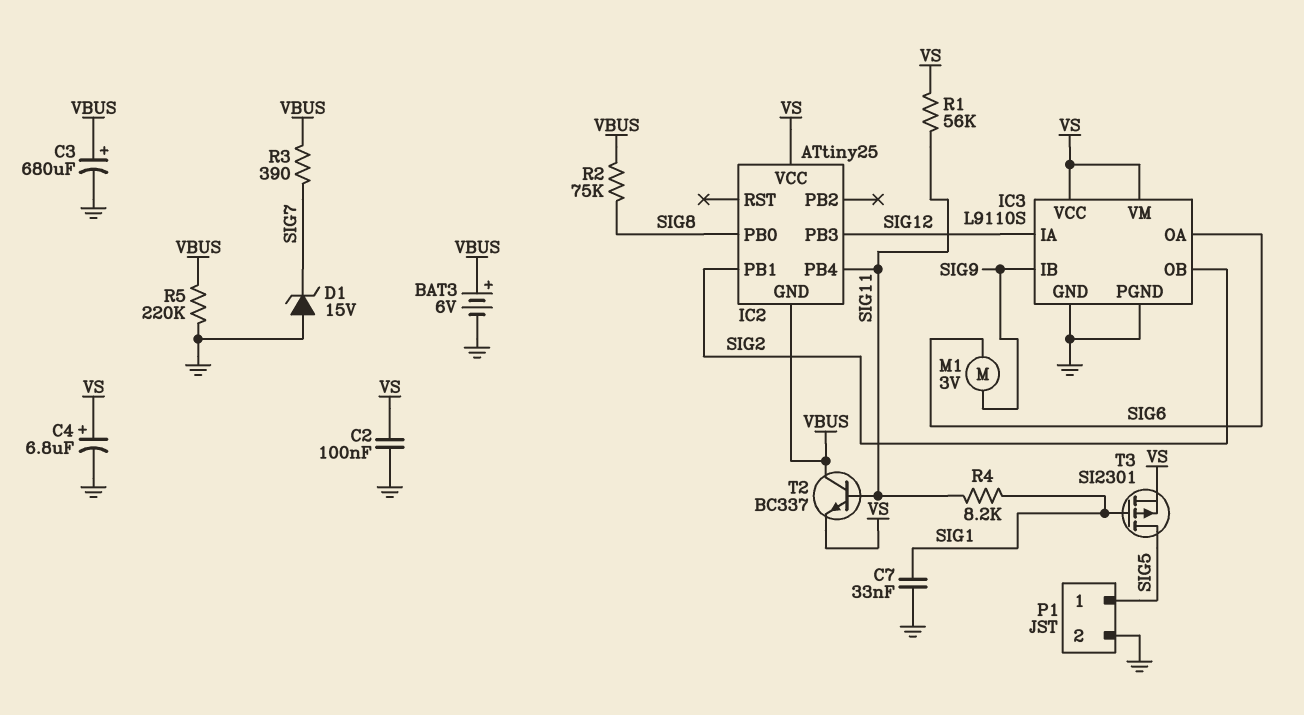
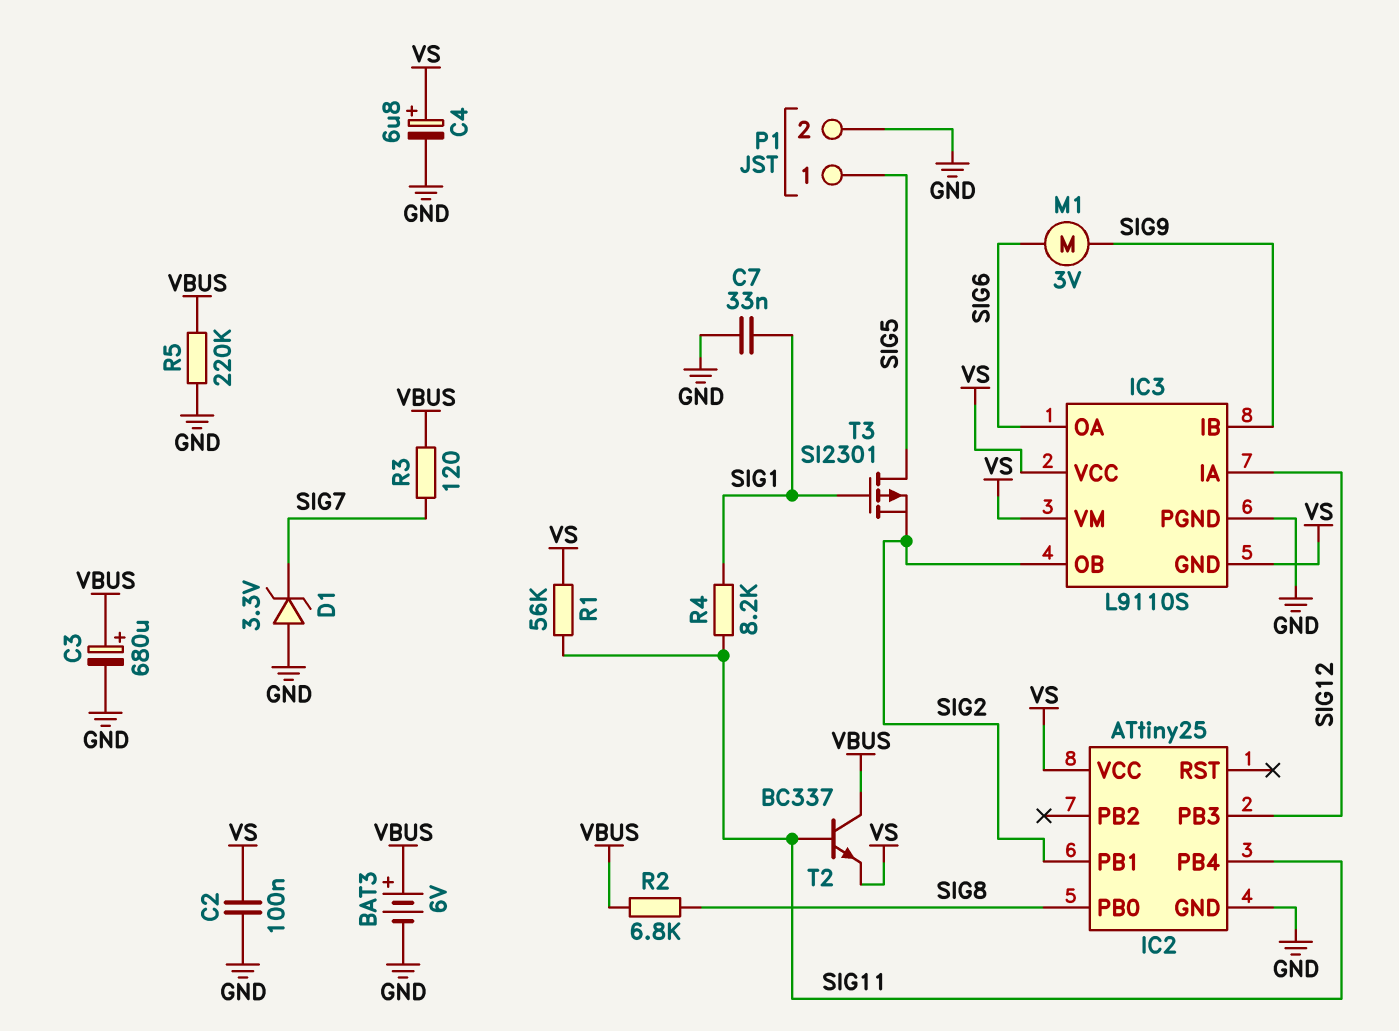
D1: zener 15V (A GND, K SIG7) -> zener 3.3V (A GND, K SIG7)
IC2 pin GND: VBUS -> GND
IC3 pin GND: GND -> VS
R2: 75k (SIG8, VBUS) -> 6.8k (SIG8, VBUS)
R3: 390 (SIG7, VBUS) -> 120 (SIG7, VBUS)
T3: PMOS SI2301 (G SIG1, D SIG5, S VS) -> PMOS SI2301 (G SIG1, D SIG5, S SIG2)

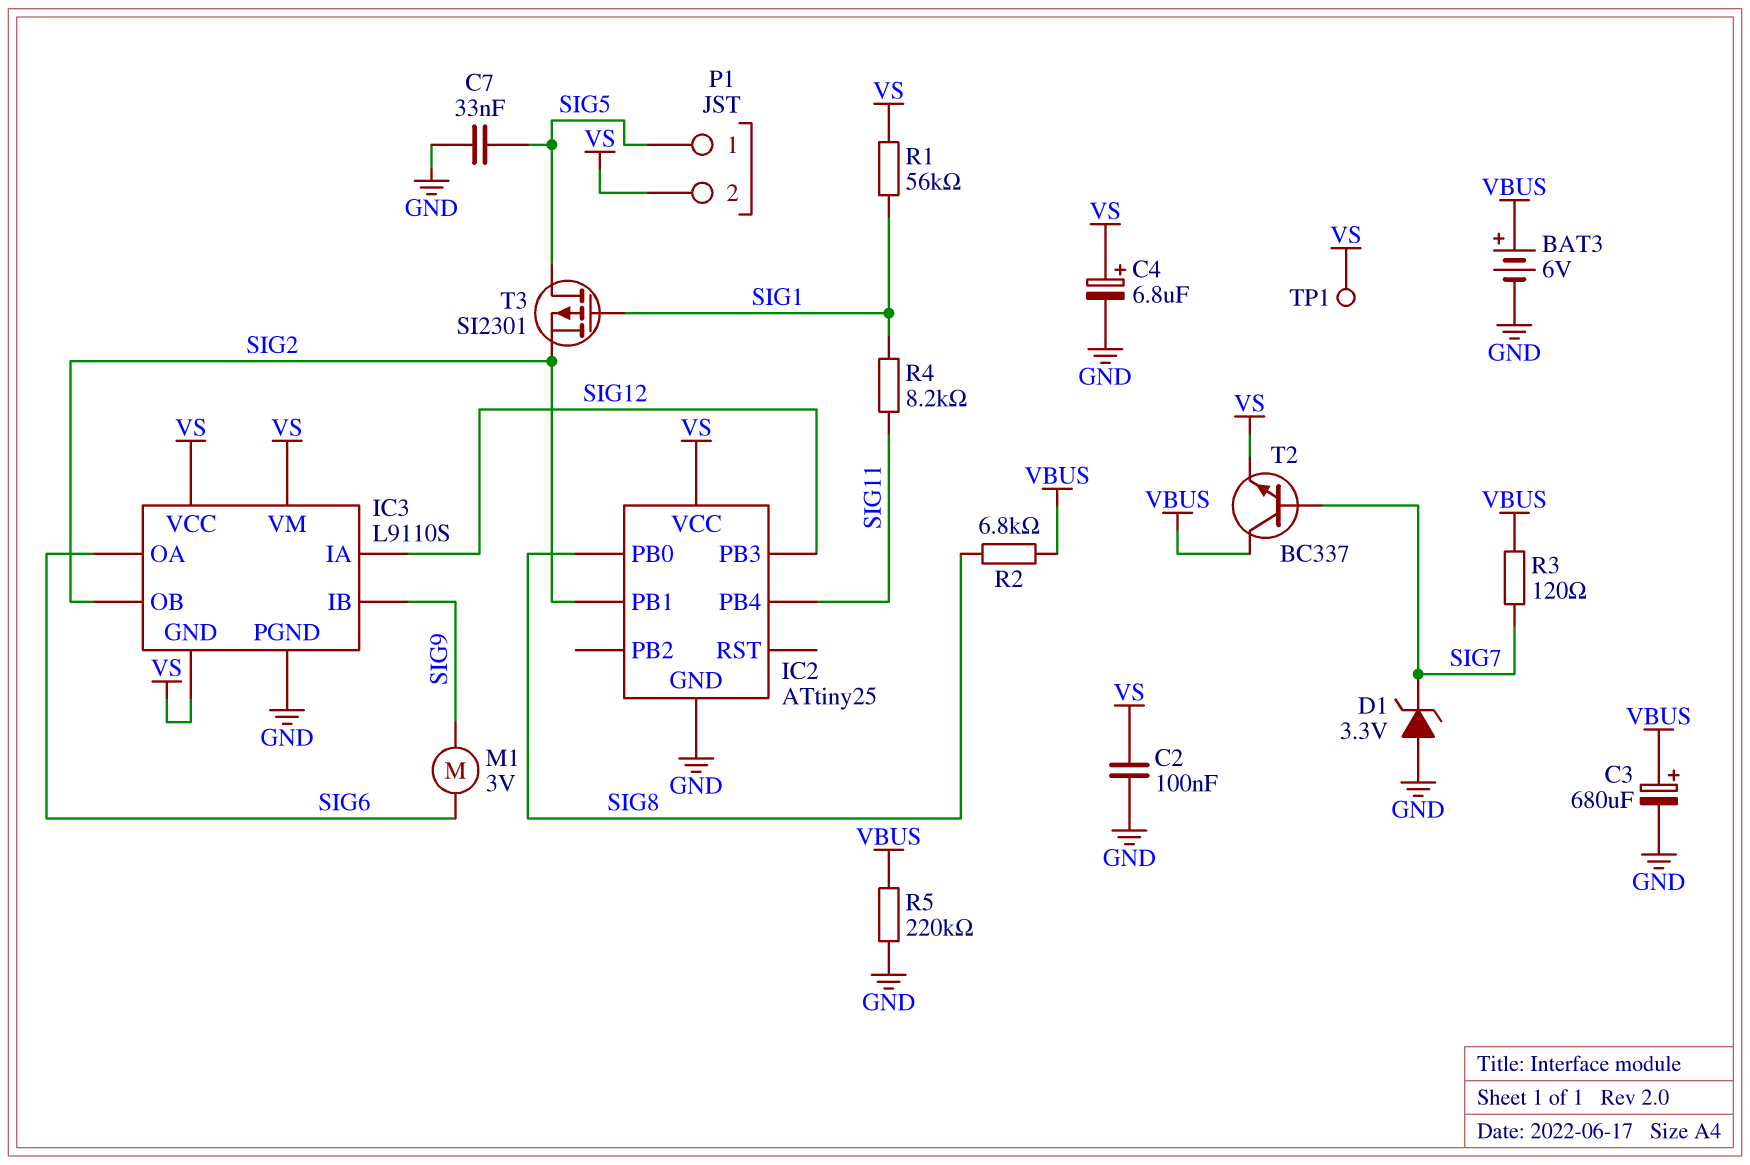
C7: 33nF (GND, SIG1) -> 33nF (GND, SIG5)
P1 pin 2: GND -> VS
R1: 56k (SIG11, VS) -> 56k (SIG1, VS)
T2: NPN BC337 (B SIG11, C VBUS, E VS) -> NPN BC337 (B SIG7, C VBUS, E VS)
TP1: none -> test point (VS)

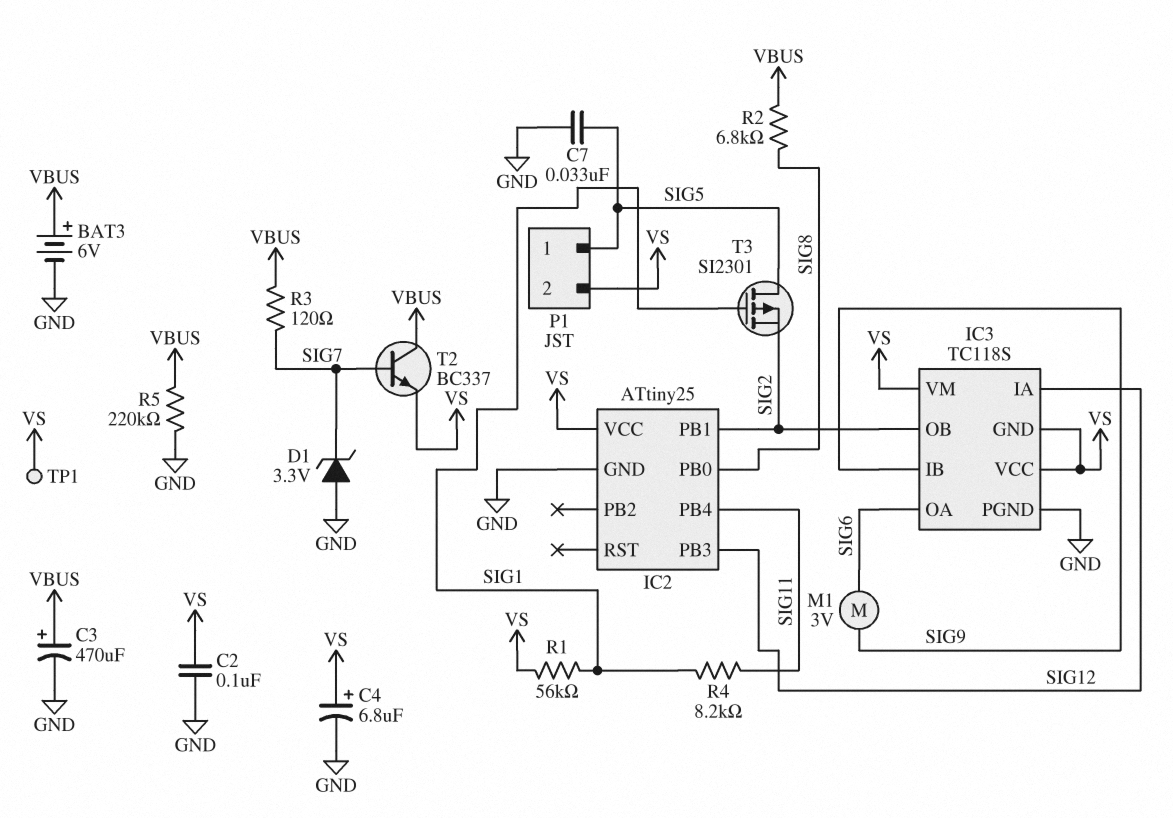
C3: 680uF (plus VBUS, minus GND) -> 470uF (plus VBUS, minus GND)
IC3: L9110S -> TC118S

